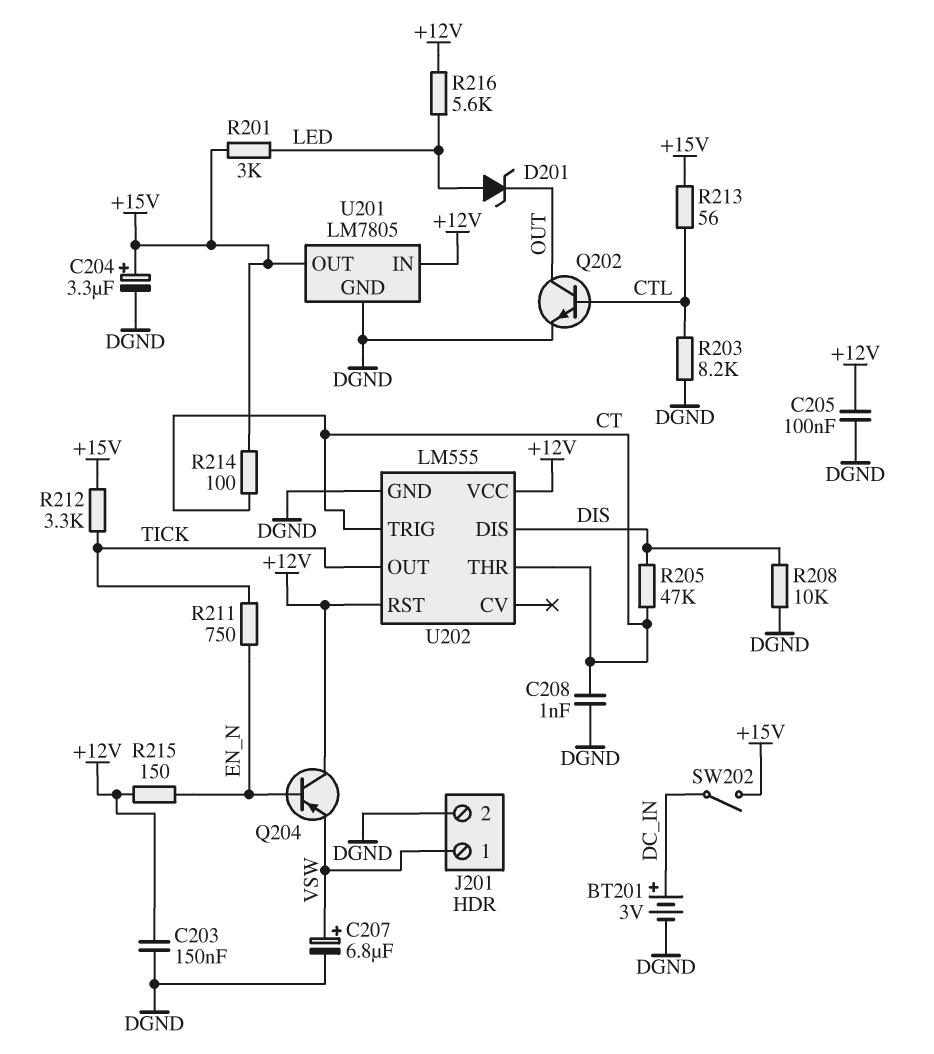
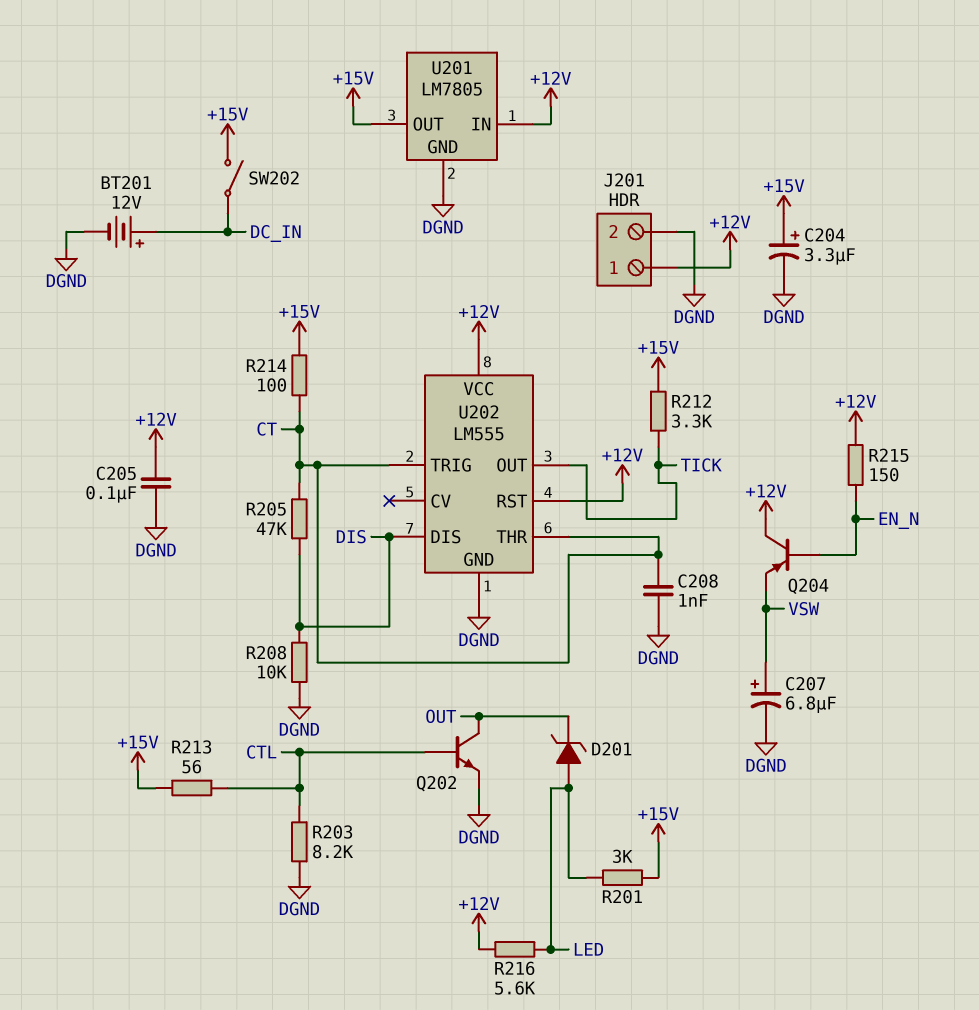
BT201: 3V (plus DC_IN, minus DGND) -> 12V (plus DC_IN, minus DGND)
C203: 150nF (+12V, DGND) -> none
J201 pin 1: VSW -> +12V
R211: 750 (EN_N, TICK) -> none

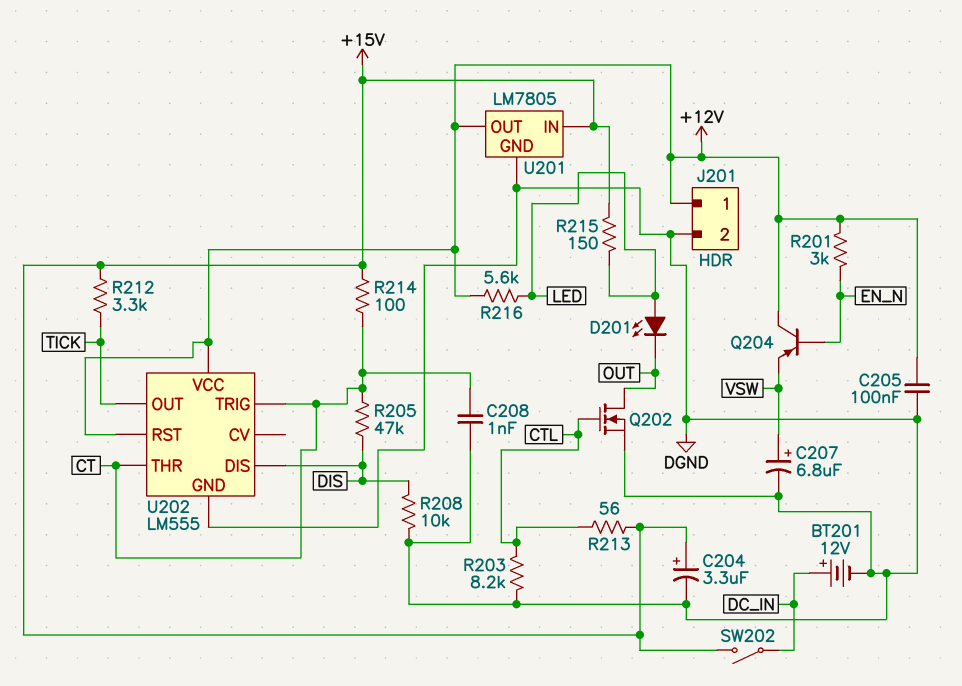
D201: zener (A LED, K OUT) -> LED (A LED, K OUT)
Q202: NPN (B CTL, C OUT, E DGND) -> NMOS (G CTL, D OUT, S DGND)
R201: 3k (+15V, LED) -> 3k (+12V, EN_N)
R215: 150 (+12V, EN_N) -> 150 (+15V, LED)
U201 pin IN: +12V -> +15V
U201 pin OUT: +15V -> +12V

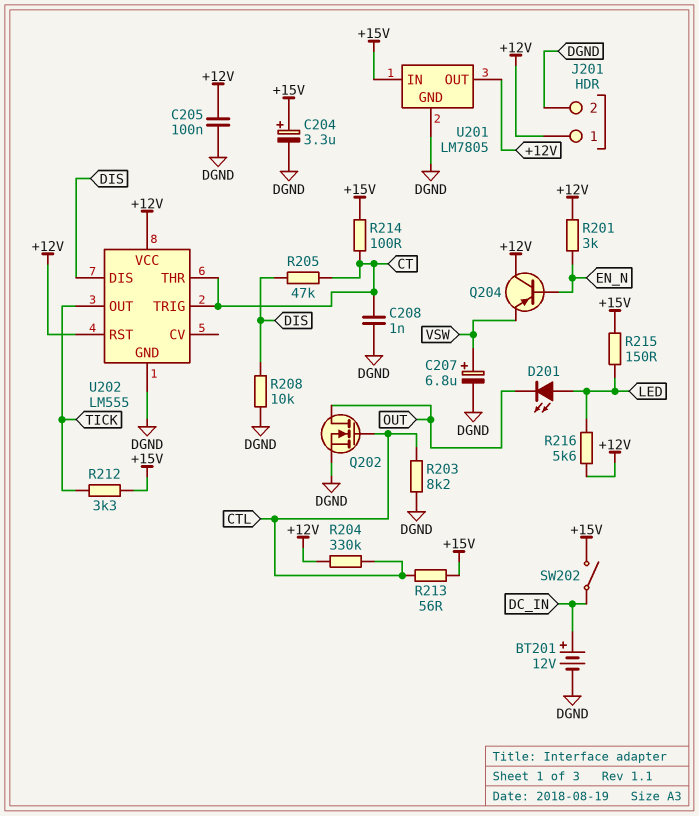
R204: none -> 330k (+12V, CTL)

